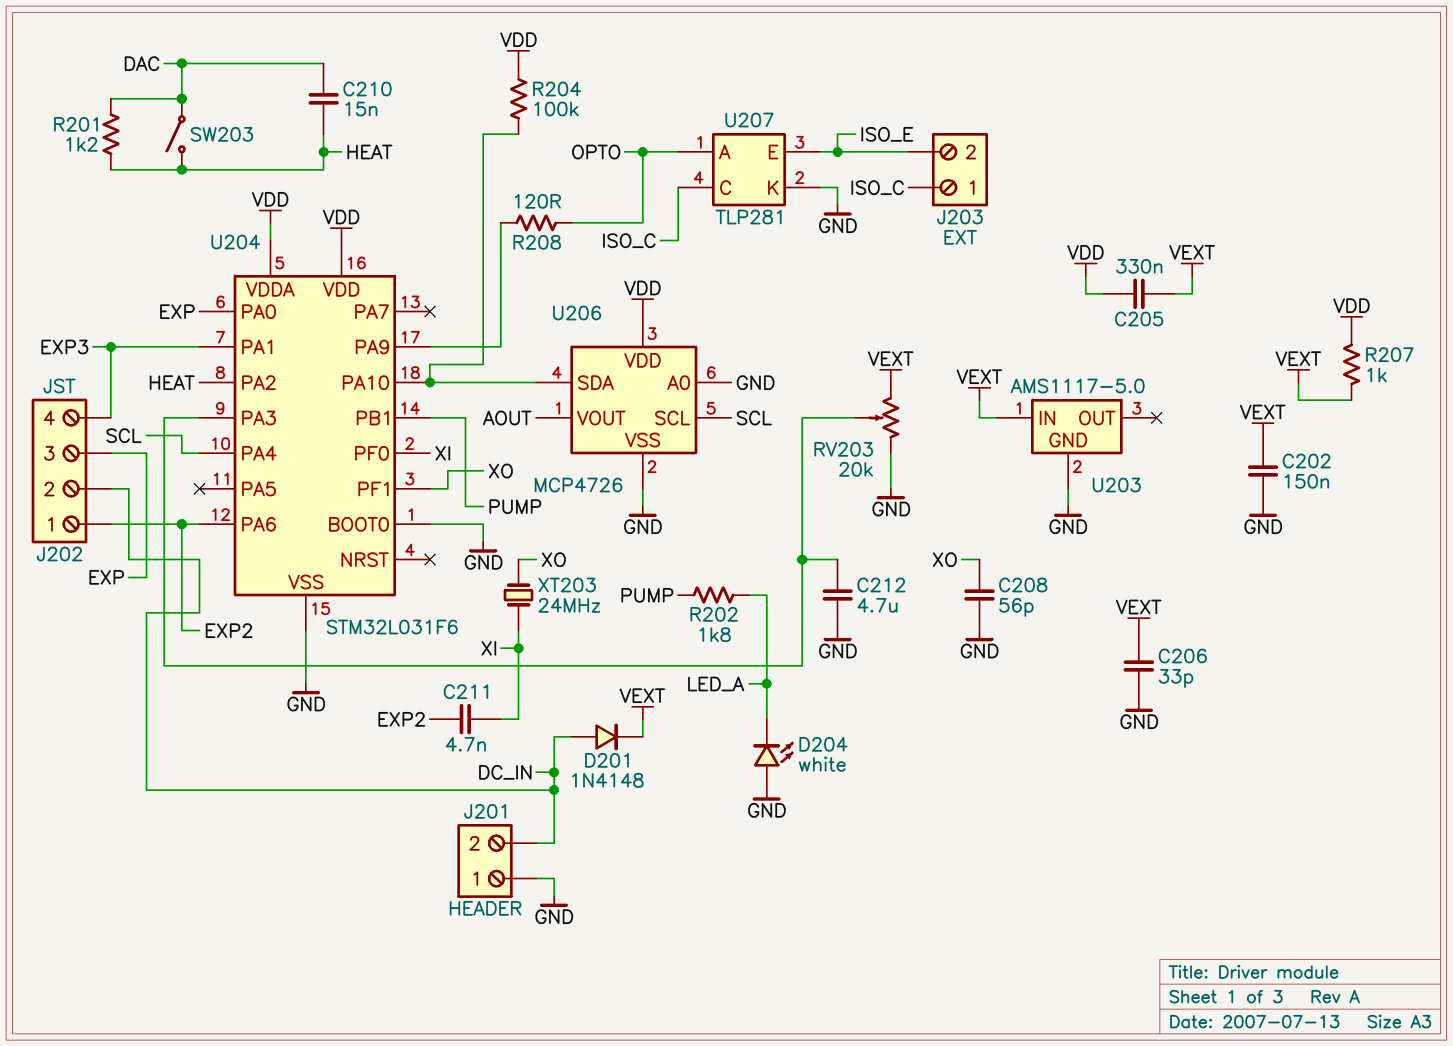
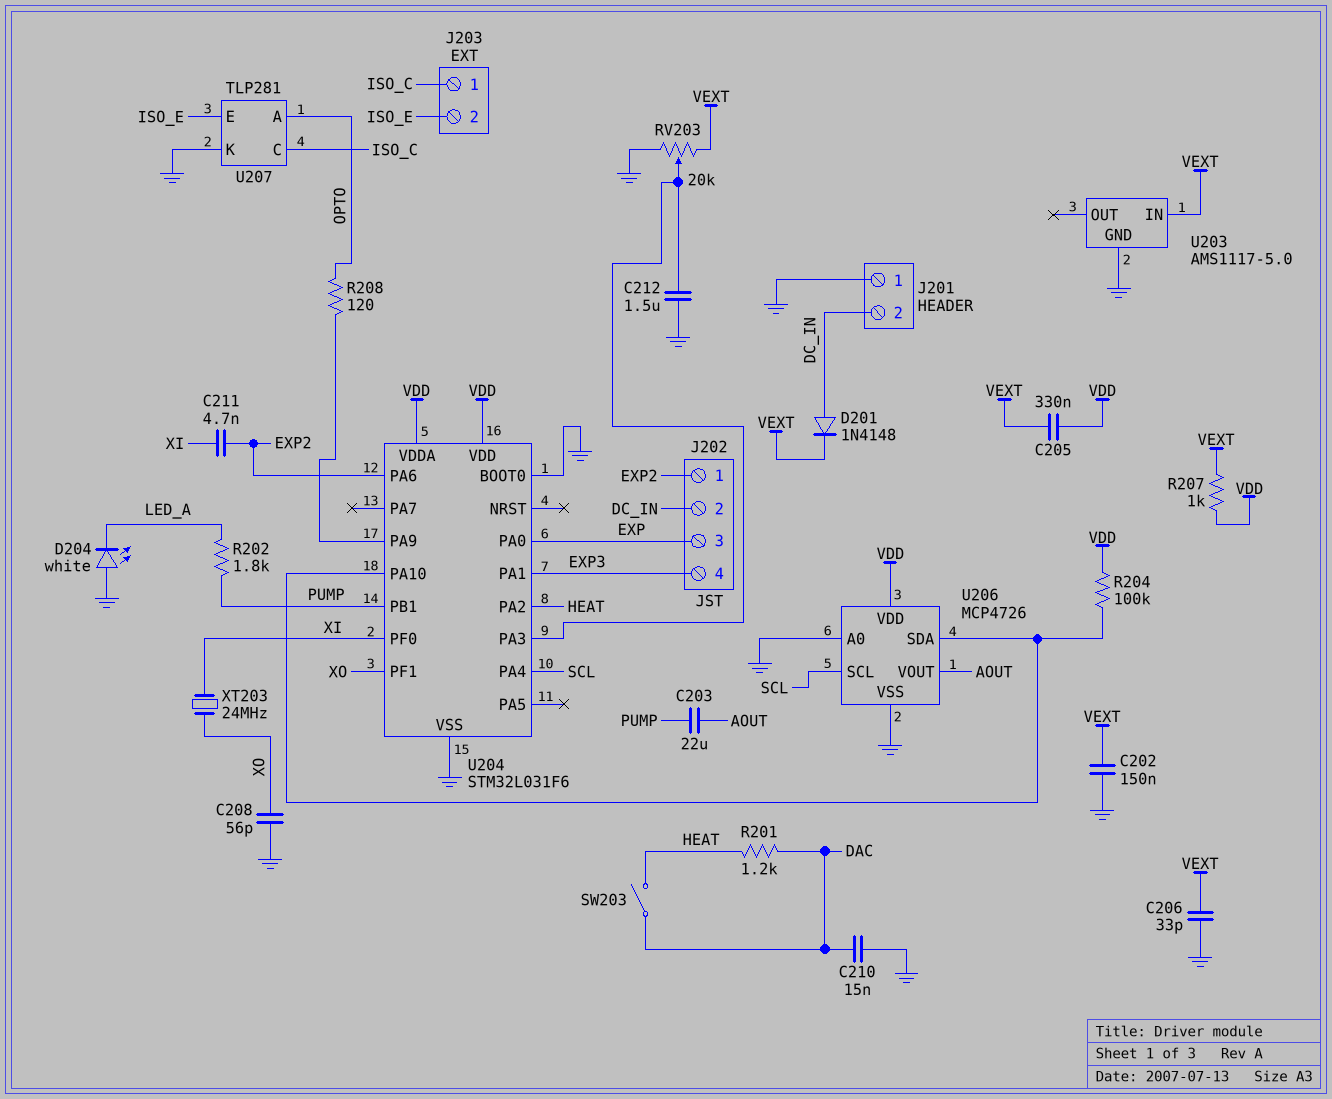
C203: none -> 22uF (AOUT, PUMP)
C210: 15nF (DAC, HEAT) -> 15nF (DAC, GND)
C212: 4.7uF (GND, U204/PA3) -> 1.5uF (GND, U204/PA3)

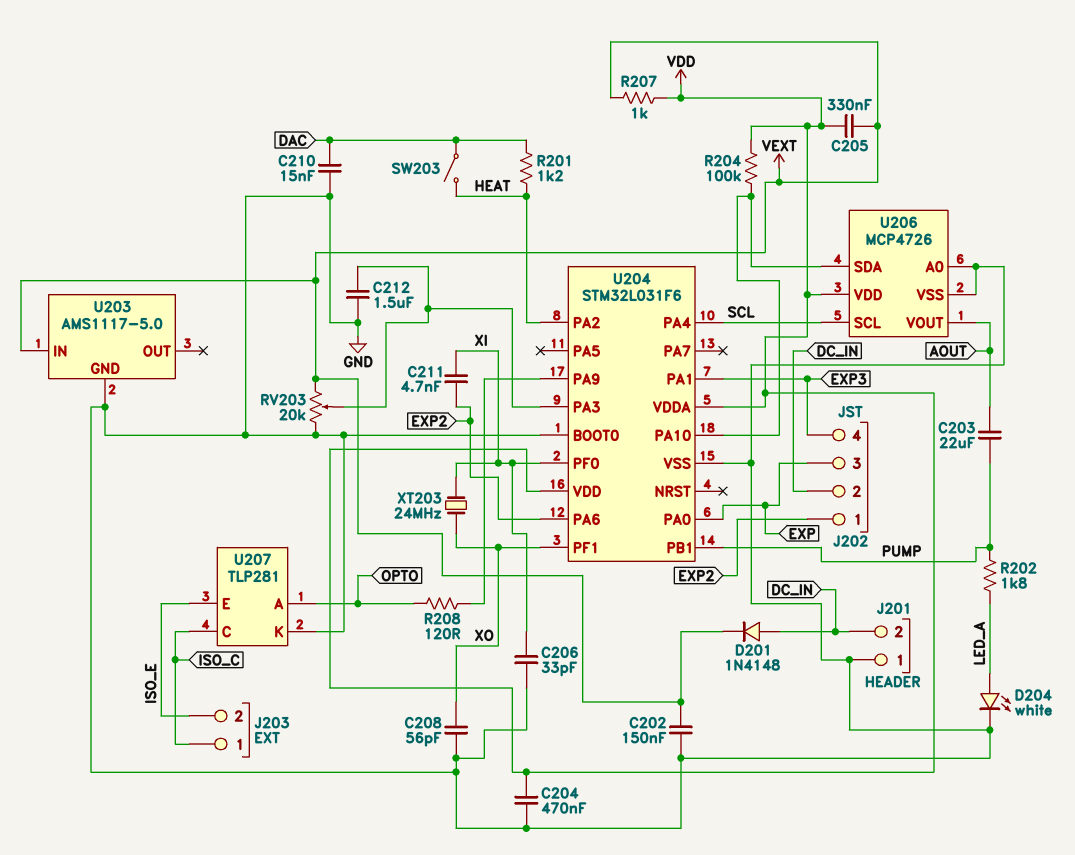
C204: none -> 470nF (GND, VDD)
C206: 33pF (GND, VEXT) -> 33pF (GND, XI)
D204: LED white (A GND, K LED_A) -> LED white (A LED_A, K GND)

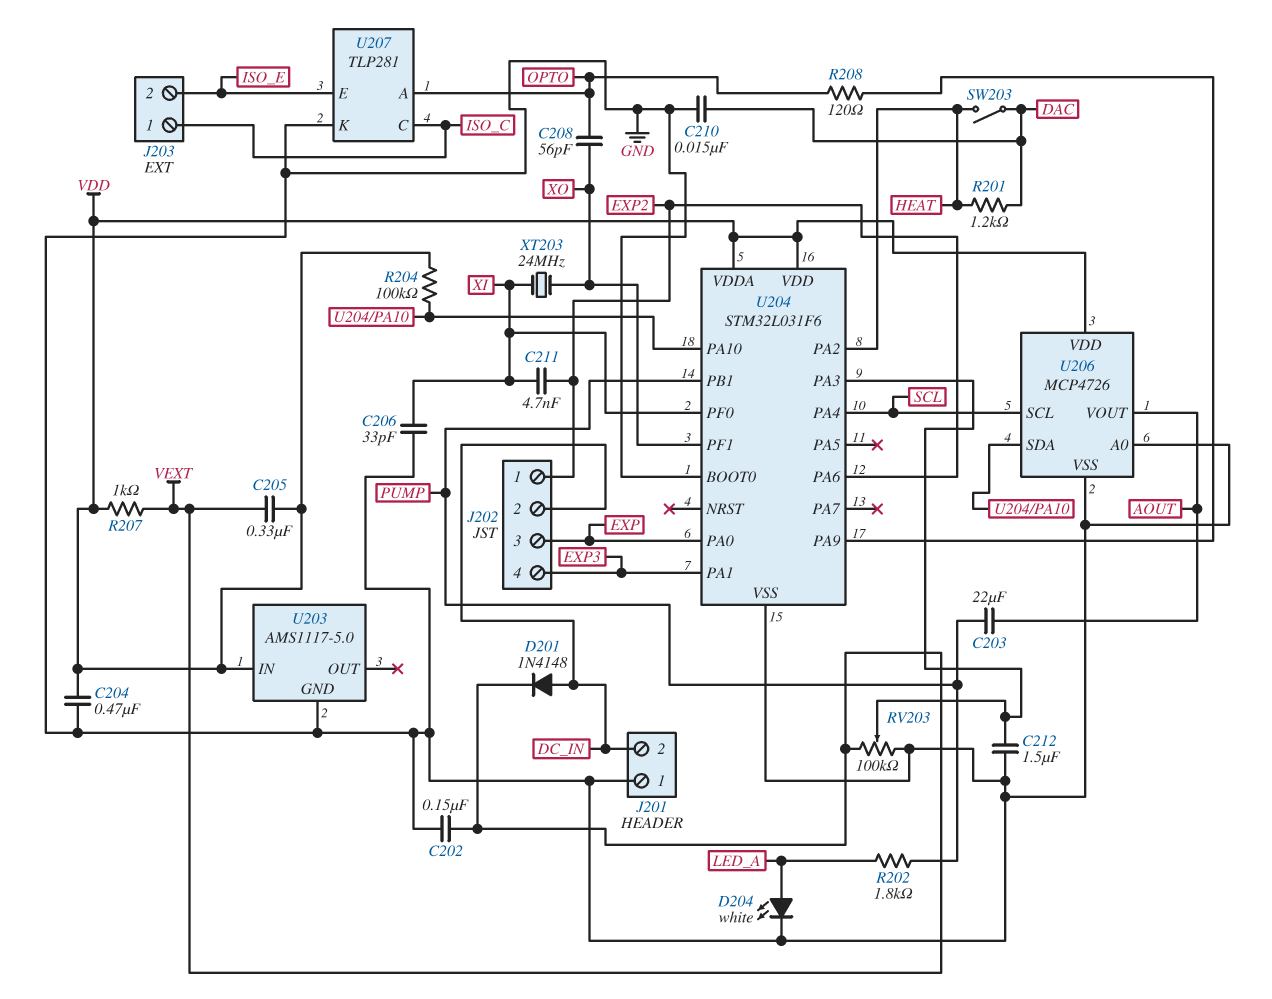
C208: 56pF (GND, XO) -> 56pF (OPTO, XO)
RV203: 20k (GND, VEXT, wiper U204/PA3) -> 100k (GND, VEXT, wiper U204/PA3)
U203 pin IN: VEXT -> VDD

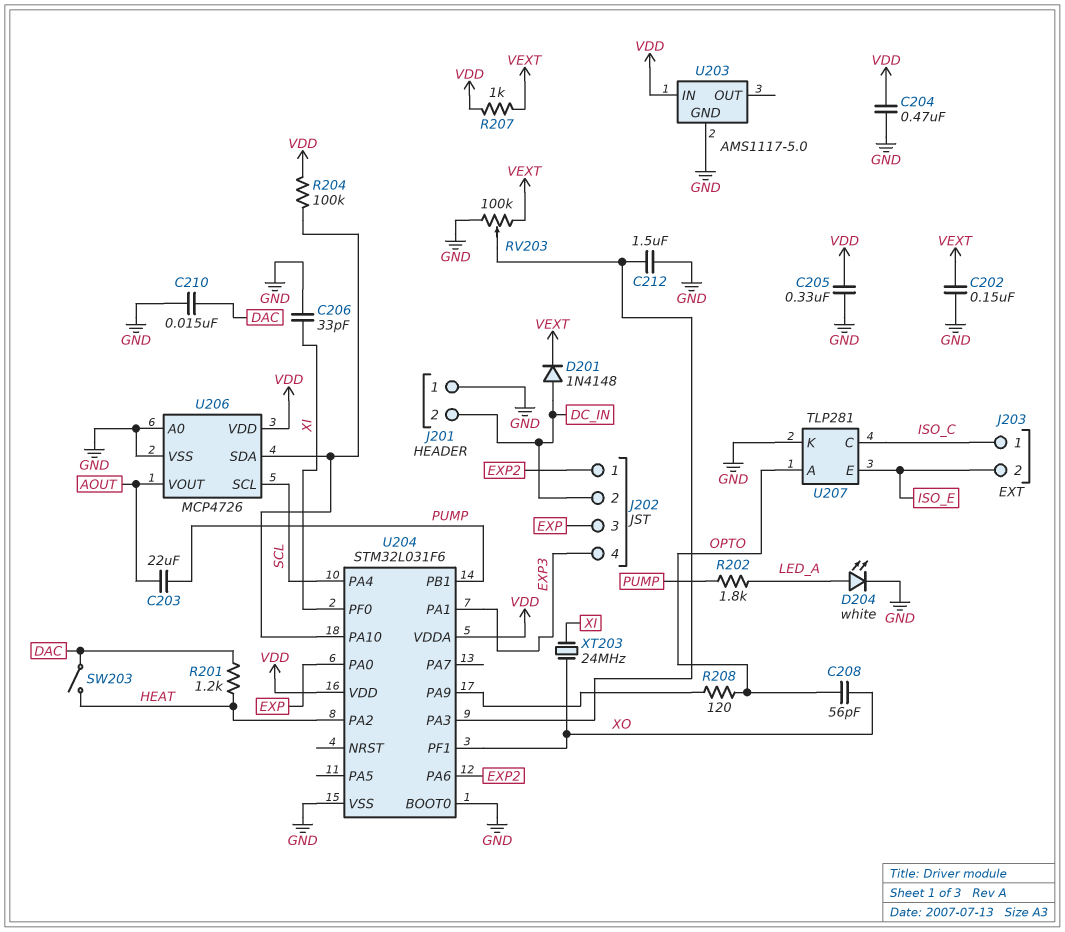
C205: 330nF (VDD, VEXT) -> 330nF (GND, VDD)
C211: 4.7nF (EXP2, XI) -> none

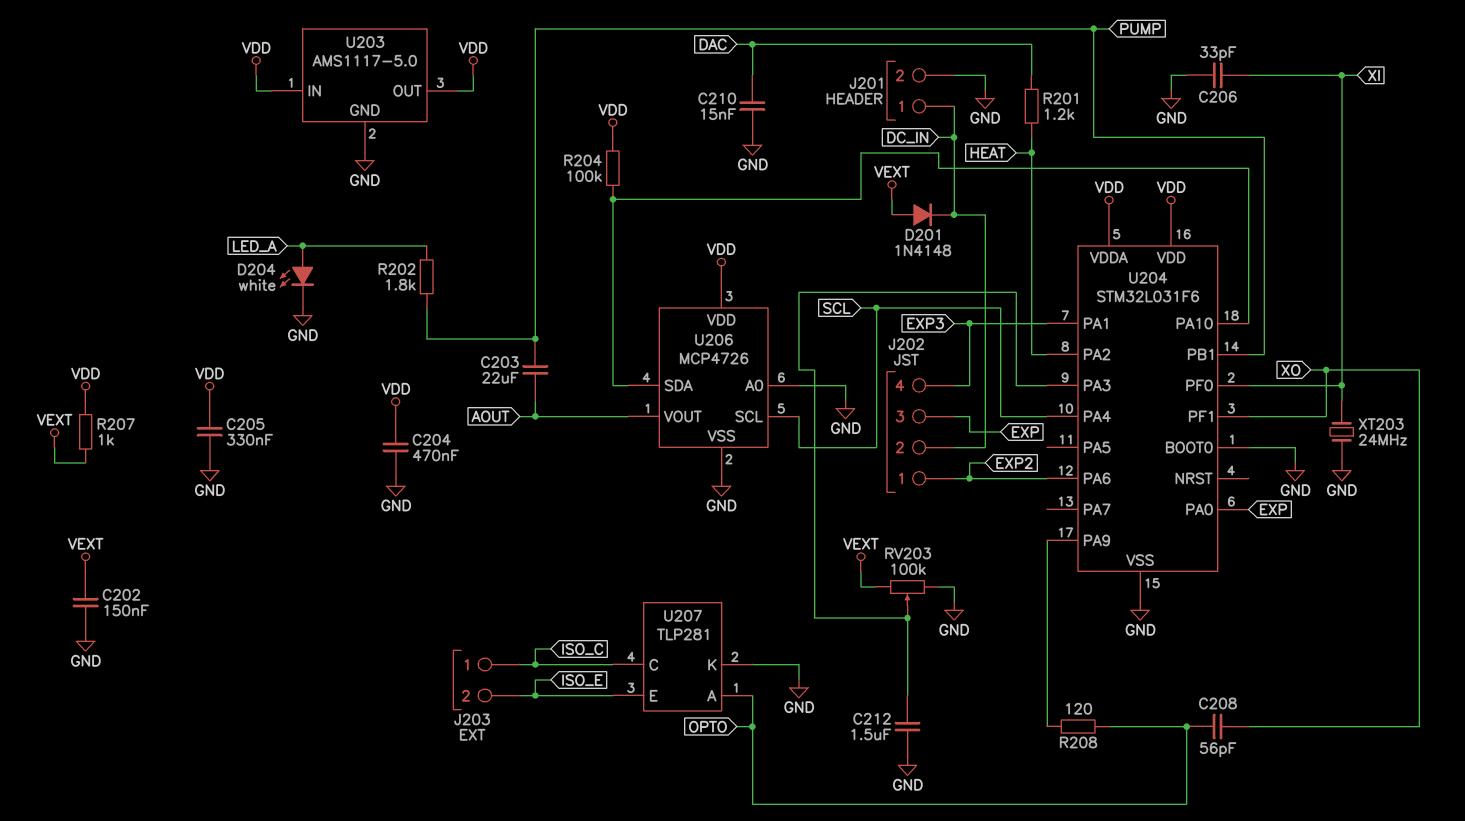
D201: diode 1N4148 (A DC_IN, K VEXT) -> diode 1N4148 (A VEXT, K DC_IN)
J201 pin 1: GND -> DC_IN
J201 pin 2: DC_IN -> GND
SW203: switch (DAC, HEAT) -> none
U203 pin OUT: none -> VDD
XT203: 24MHz (XI, XO) -> 24MHz (GND, XI)

